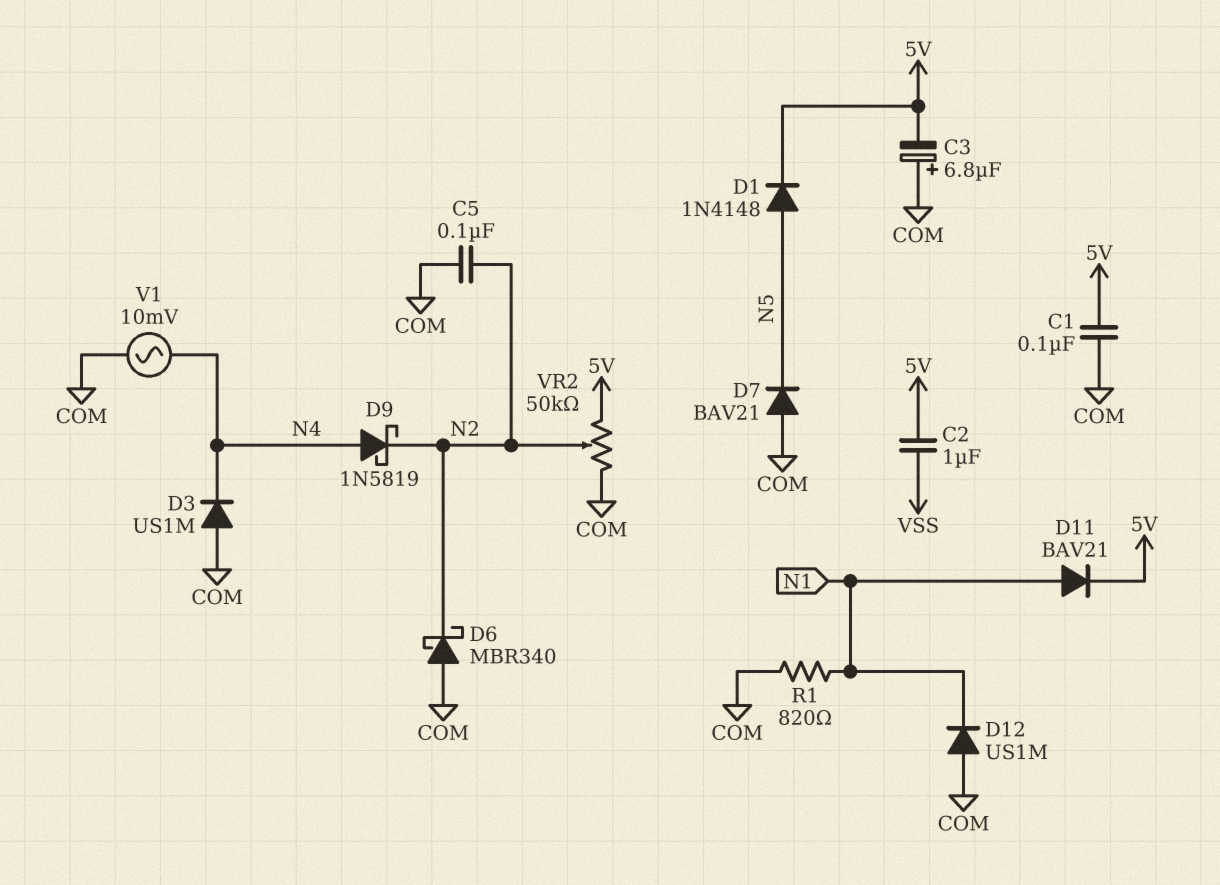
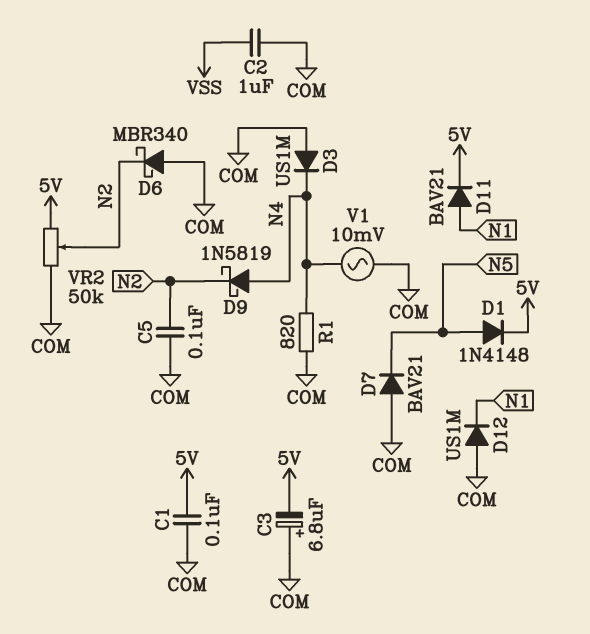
C2: 1uF (5V, VSS) -> 1uF (COM, VSS)
R1: 820 (COM, N1) -> 820 (COM, N4)

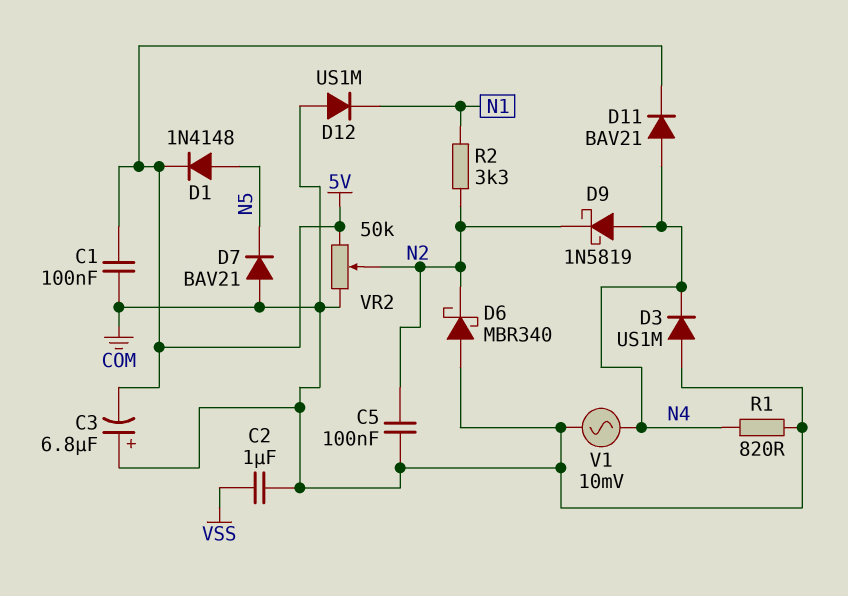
D11: diode BAV21 (A N1, K 5V) -> diode BAV21 (A N4, K 5V)
R2: none -> 3.3k (N1, N2)

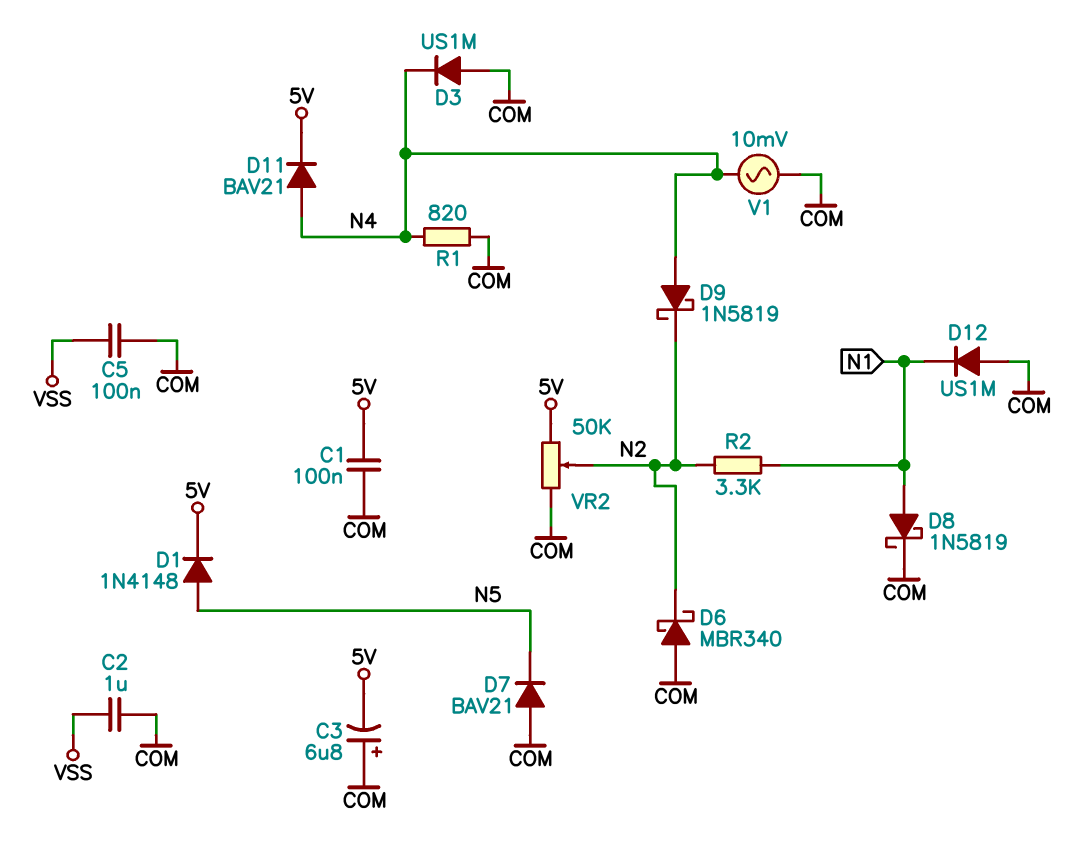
C5: 100nF (COM, N2) -> 100nF (COM, VSS)
D8: none -> schottky 1N5819 (A N1, K COM)

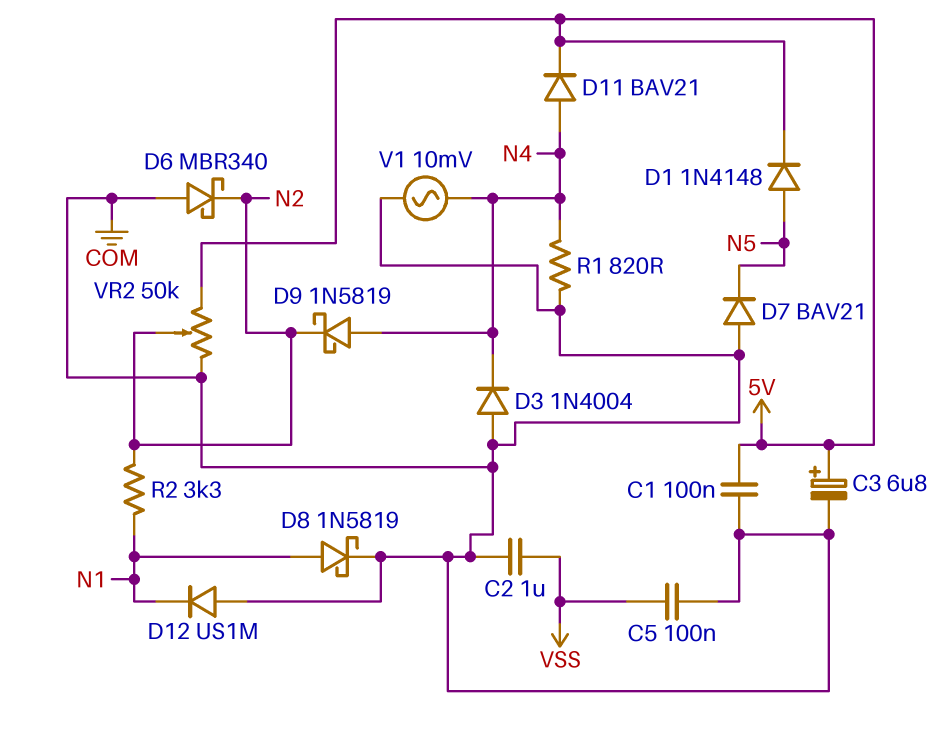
C3: 6.8uF (plus COM, minus 5V) -> 6.8uF (plus 5V, minus COM)
D3: diode US1M (A COM, K N4) -> diode 1N4004 (A COM, K N4)

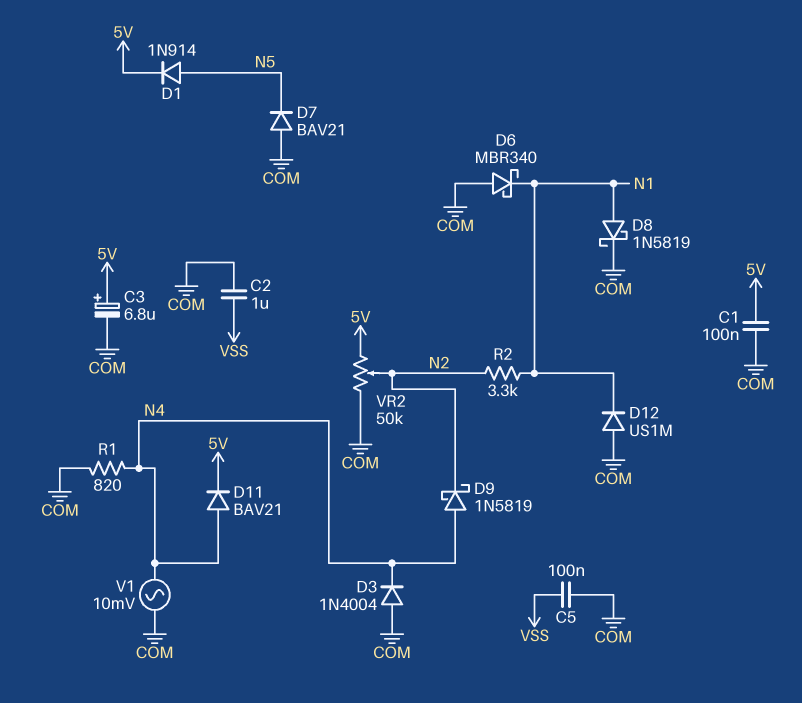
D1: diode 1N4148 (A N5, K 5V) -> diode 1N914 (A N5, K 5V)
D6: schottky MBR340 (A COM, K N2) -> schottky MBR340 (A COM, K N1)

